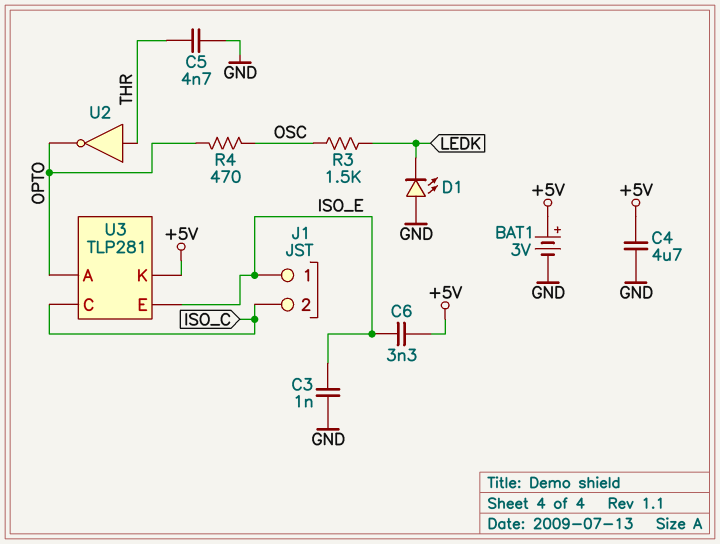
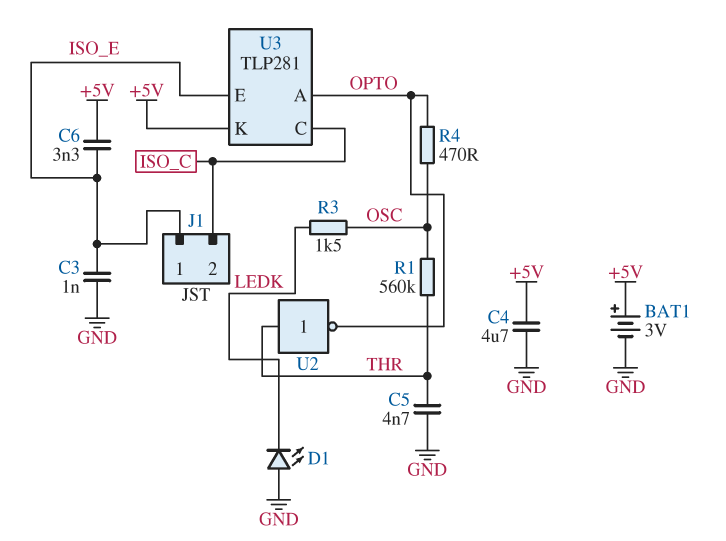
R1: none -> 560k (OSC, THR)

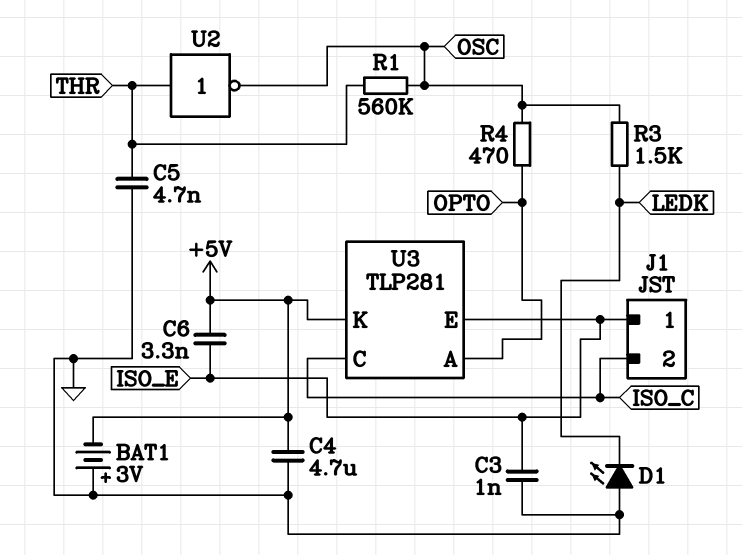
BAT1: 3V (plus +5V, minus GND) -> 3V (plus GND, minus +5V)
U2: NOT (in THR, out OPTO) -> NOT (in THR, out OSC)

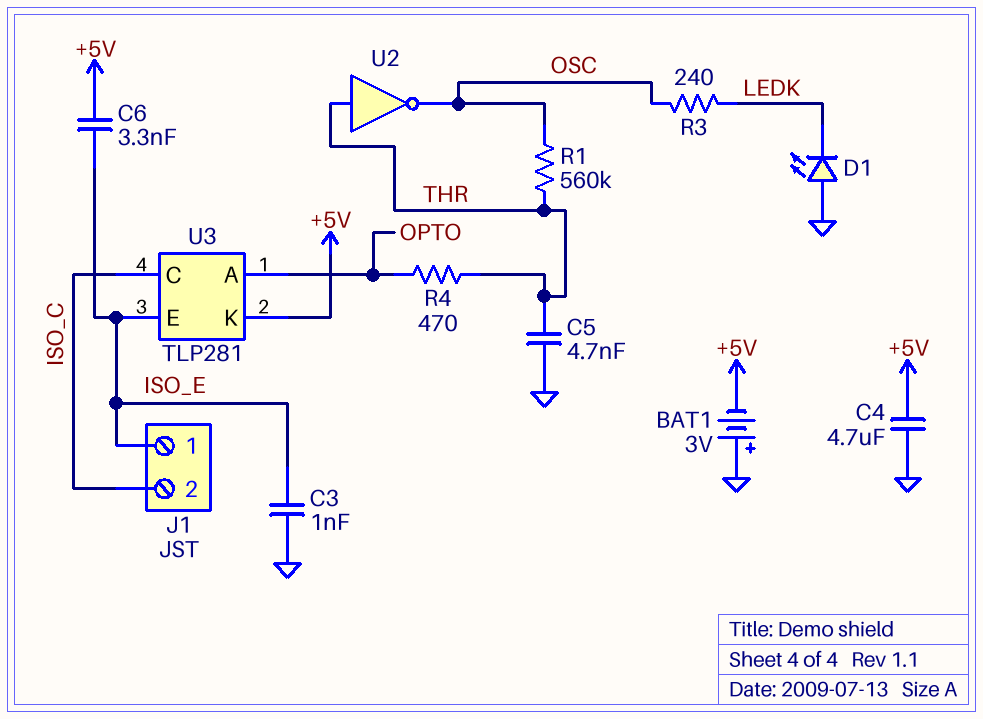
R3: 1.5k (LEDK, OSC) -> 240 (LEDK, OSC)
R4: 470 (OPTO, OSC) -> 470 (OPTO, THR)

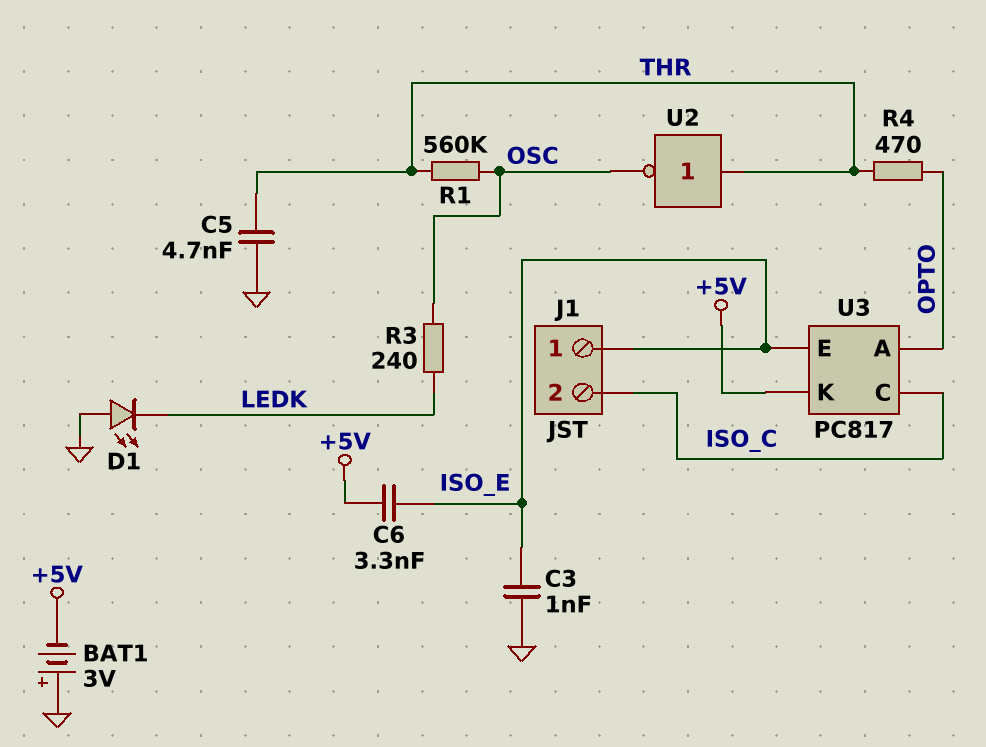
C4: 4.7uF (+5V, GND) -> none
U3: TLP281 -> PC817

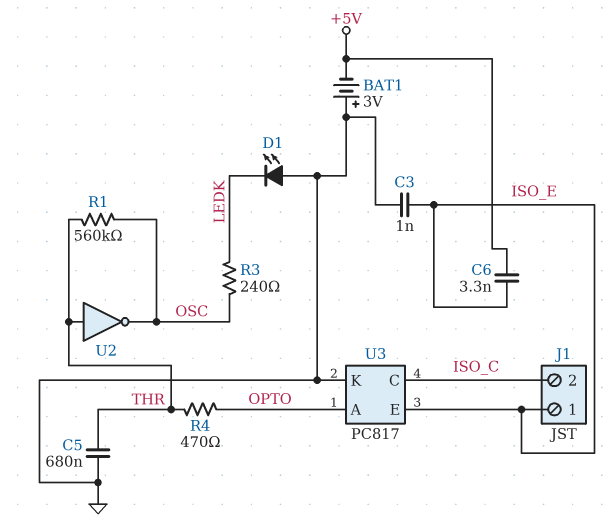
C5: 4.7nF (GND, THR) -> 680nF (GND, THR)
U3 pin K: +5V -> GND

